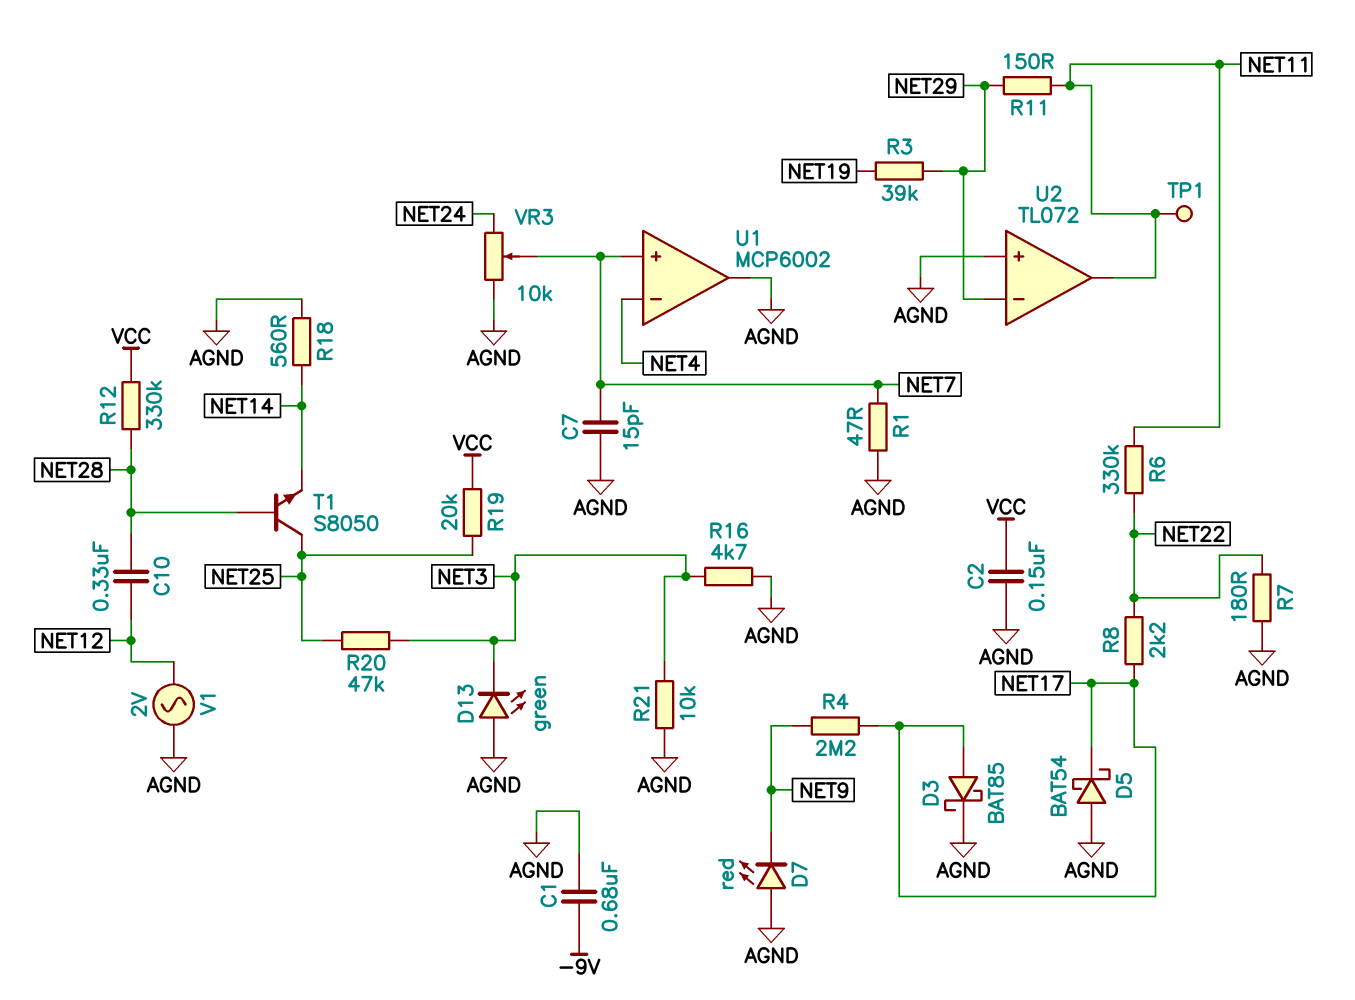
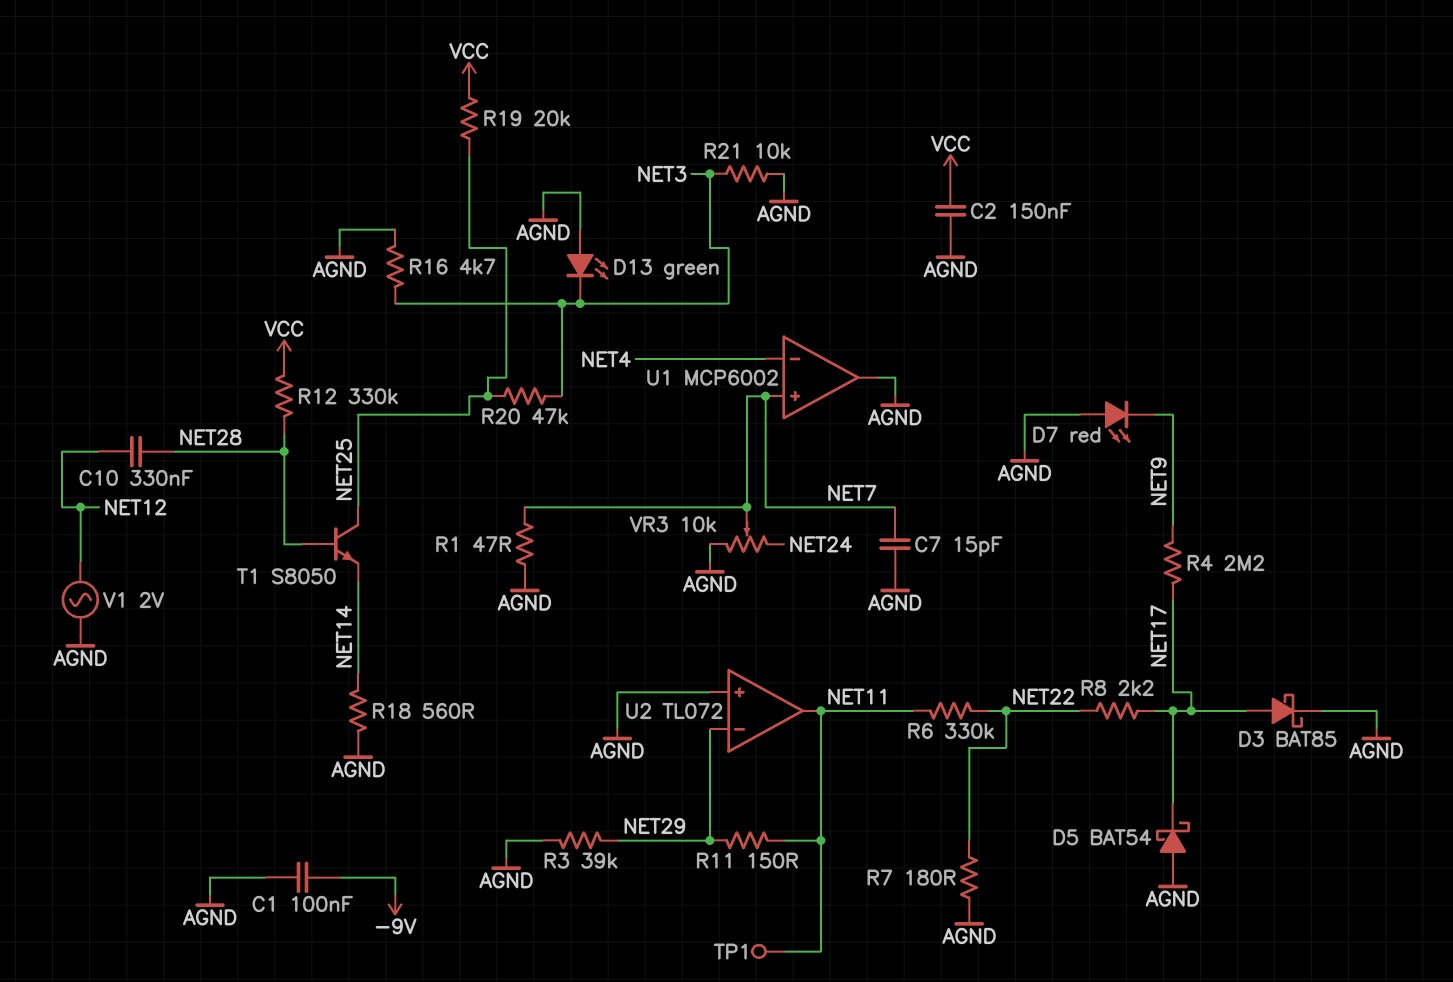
C1: 680nF (-9V, AGND) -> 100nF (-9V, AGND)
R3: 39k (NET19, NET29) -> 39k (AGND, NET29)

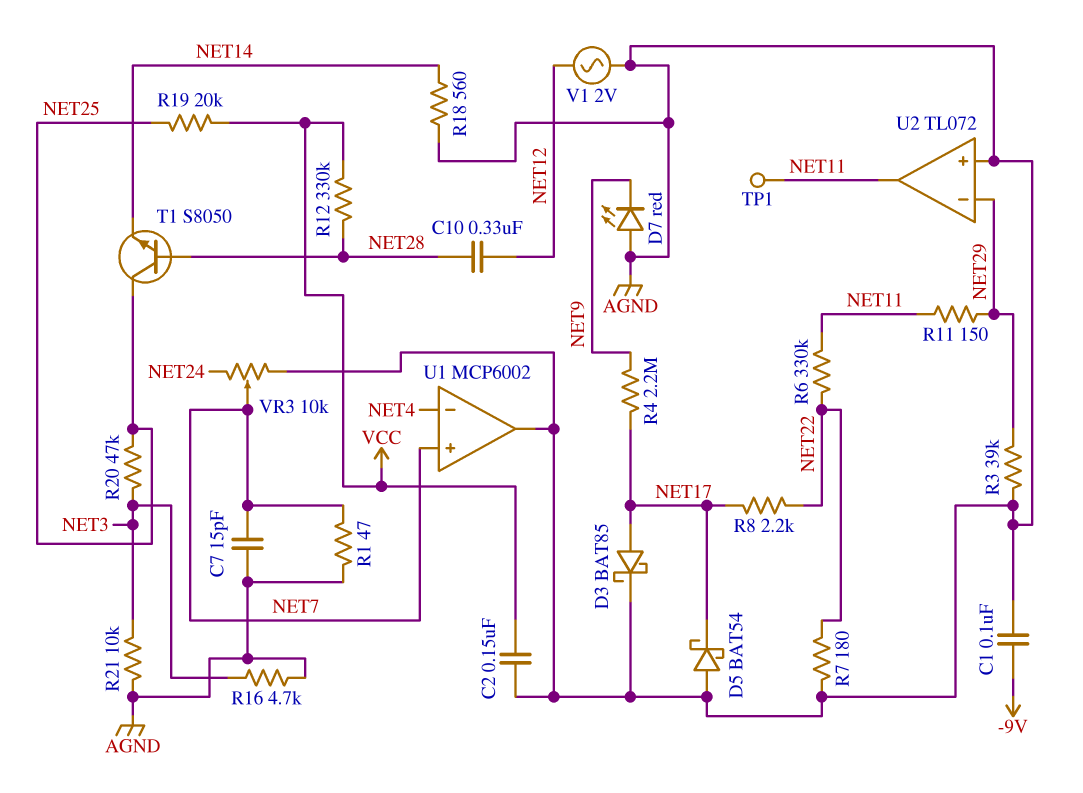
D13: LED green (A AGND, K NET3) -> none

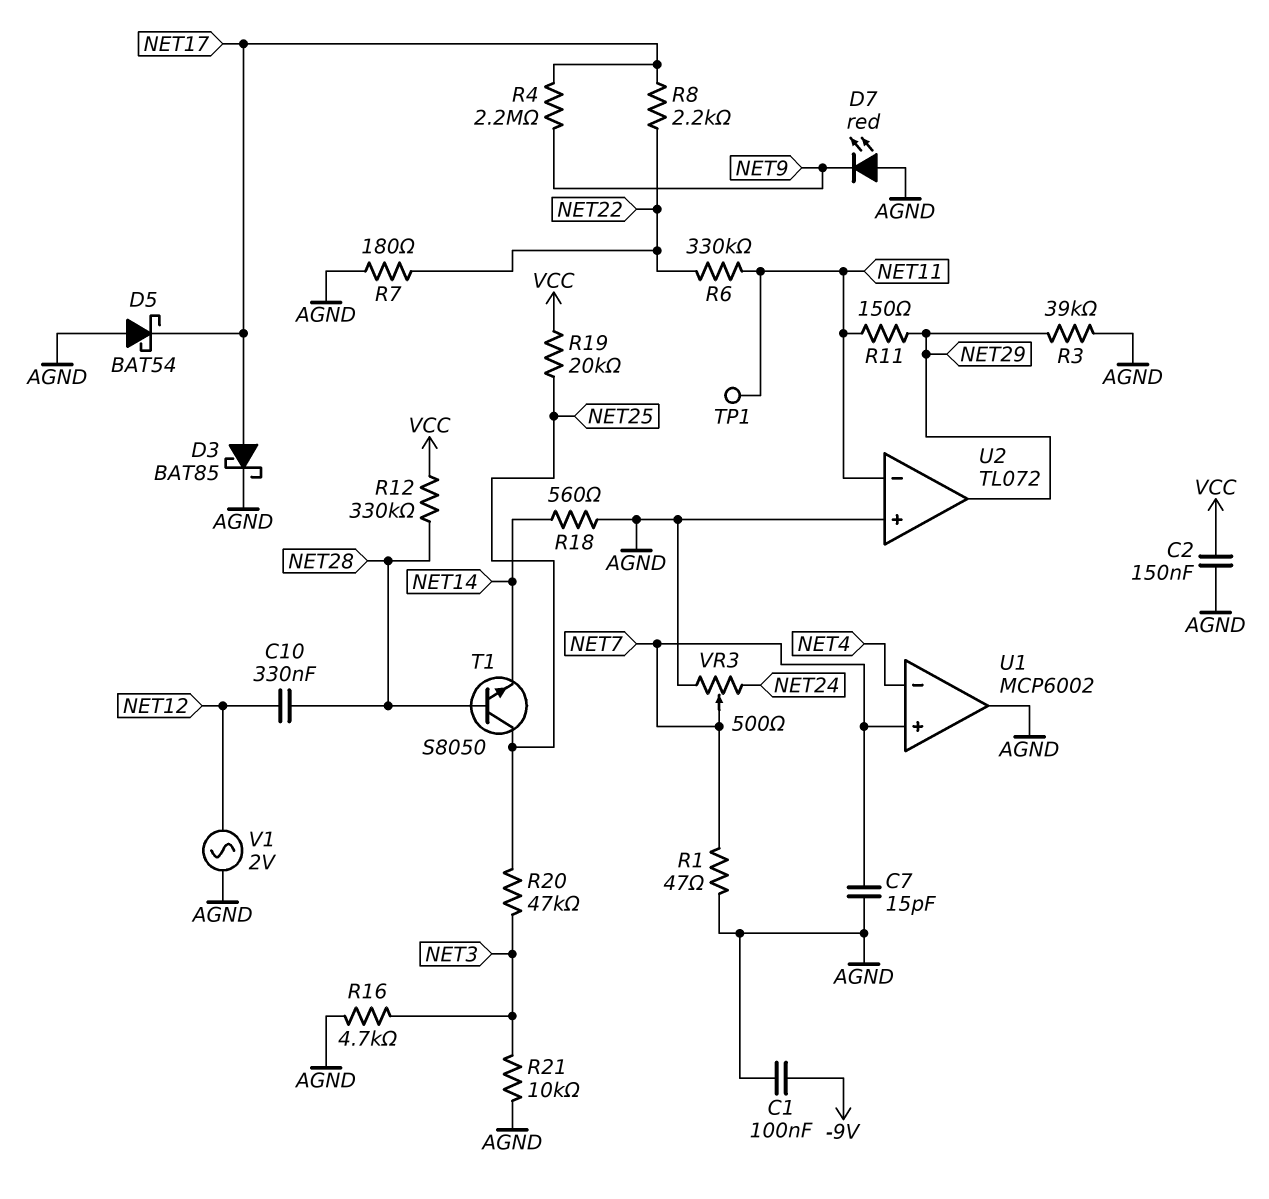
U2 pin in-: NET29 -> NET11
U2 pin out: NET11 -> NET29
VR3: 10k (AGND, NET24, wiper NET7) -> 500 (AGND, NET24, wiper NET7)

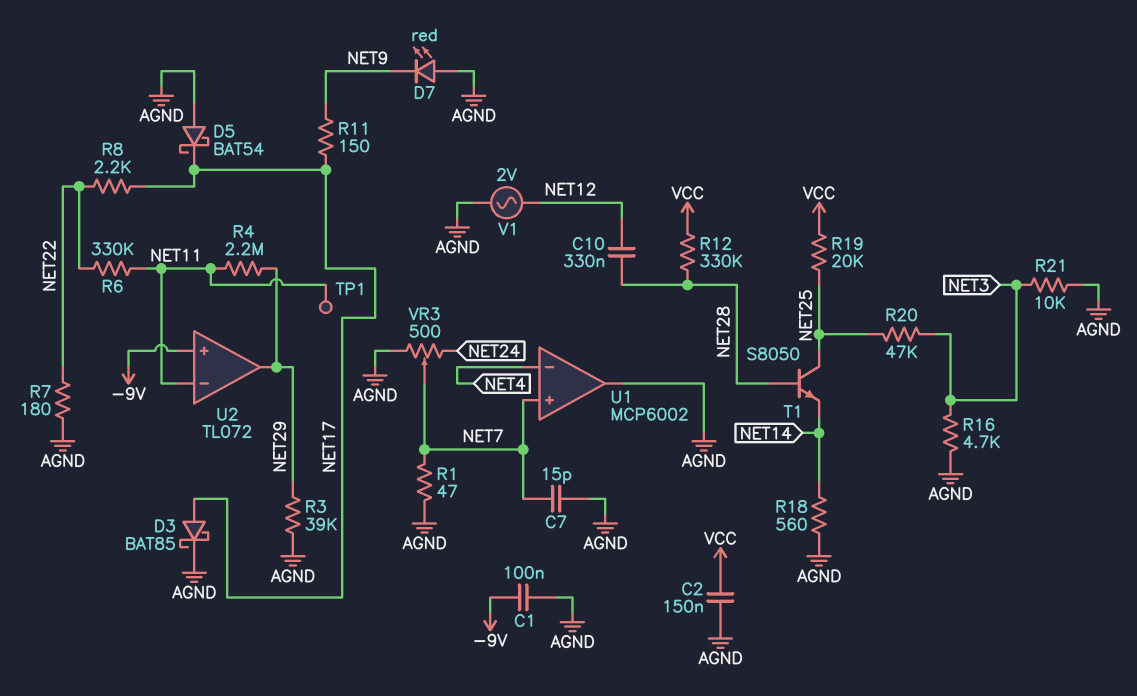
R4: 2.2M (NET9, NET17) -> 2.2M (NET11, NET29)
R11: 150 (NET11, NET29) -> 150 (NET9, NET17)
U2 pin in+: AGND -> -9V

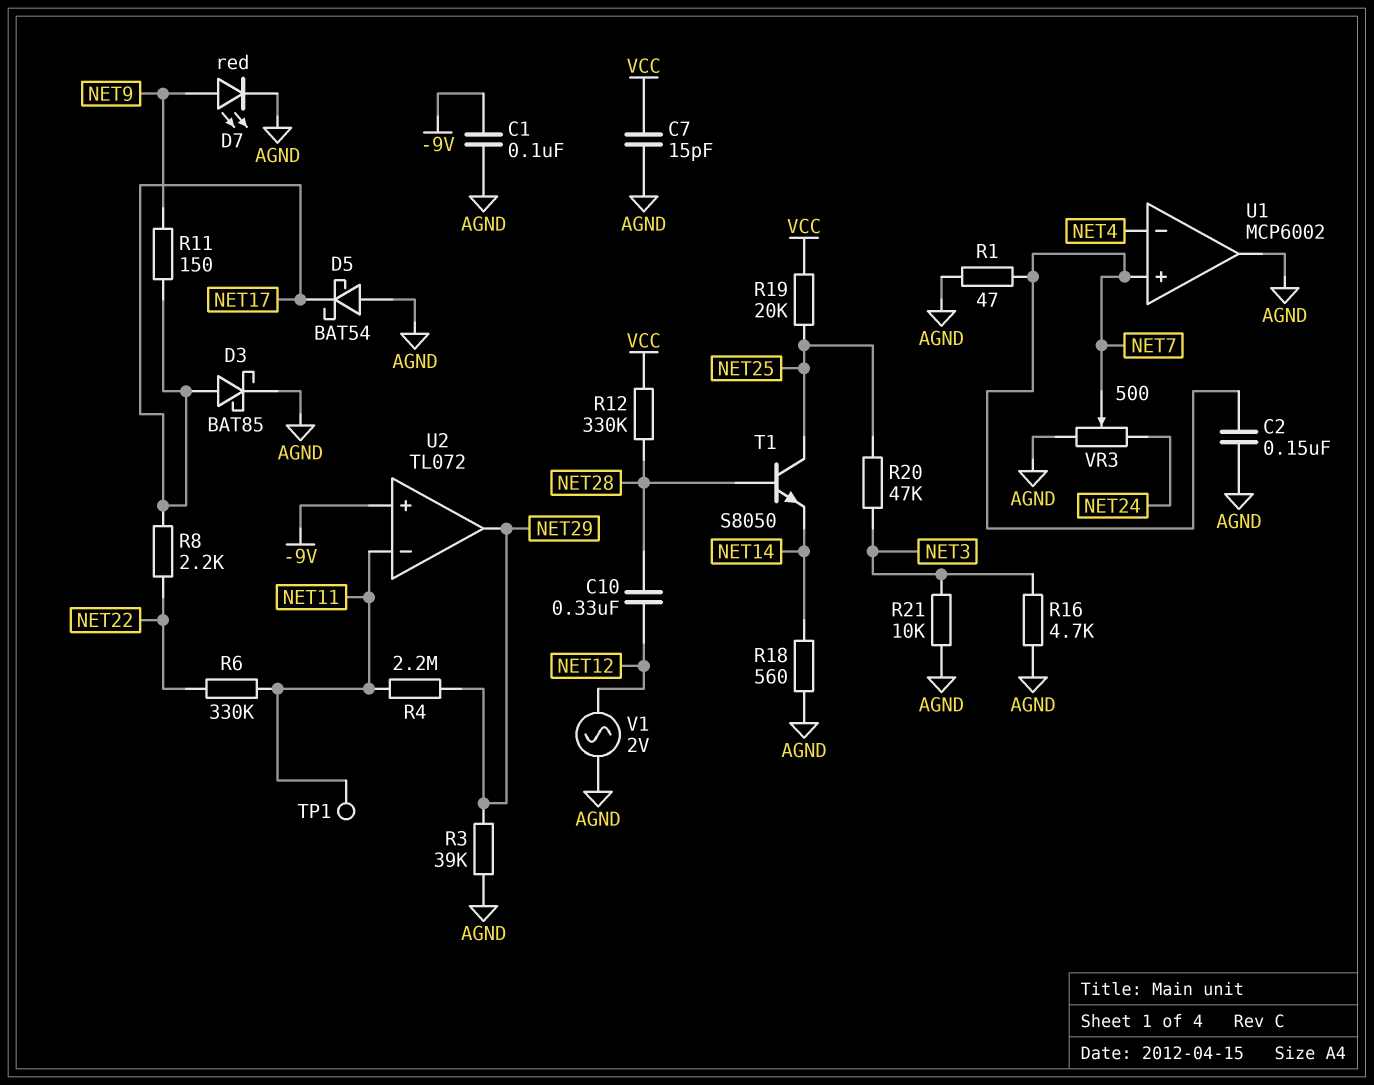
C2: 150nF (AGND, VCC) -> 150nF (AGND, NET7)
C7: 15pF (AGND, NET7) -> 15pF (AGND, VCC)
D7: LED red (A AGND, K NET9) -> LED red (A NET9, K AGND)
R7: 180 (AGND, NET22) -> none

